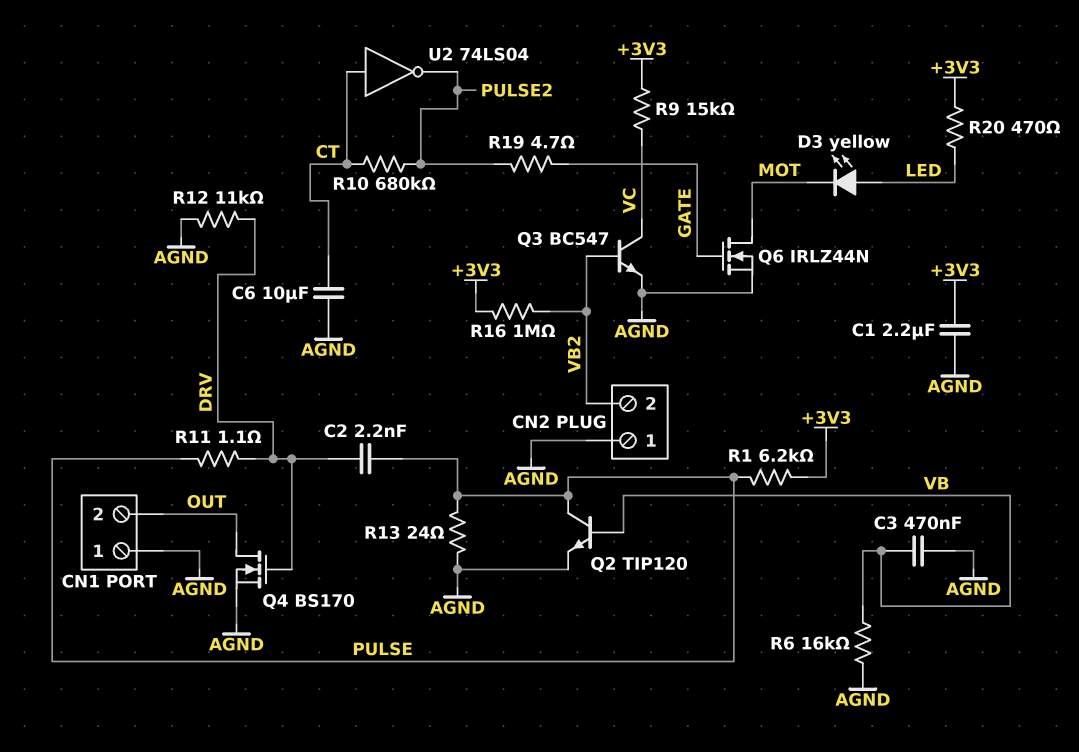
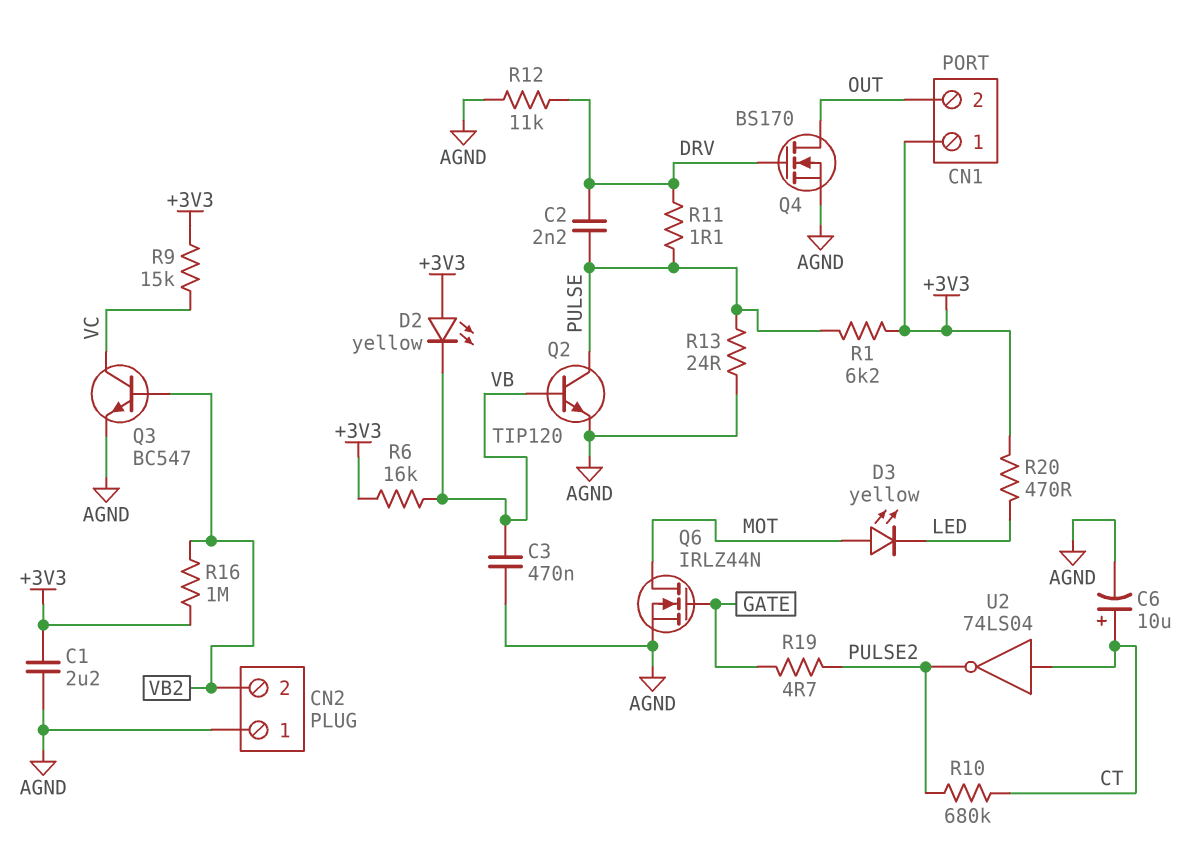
C6: 10uF (AGND, CT) -> 10uF (plus CT, minus AGND)
CN1 pin 1: AGND -> +3V3
D2: none -> LED yellow (A +3V3, K VB)
D3: LED yellow (A LED, K MOT) -> LED yellow (A MOT, K LED)
R6: 16k (AGND, VB) -> 16k (+3V3, VB)

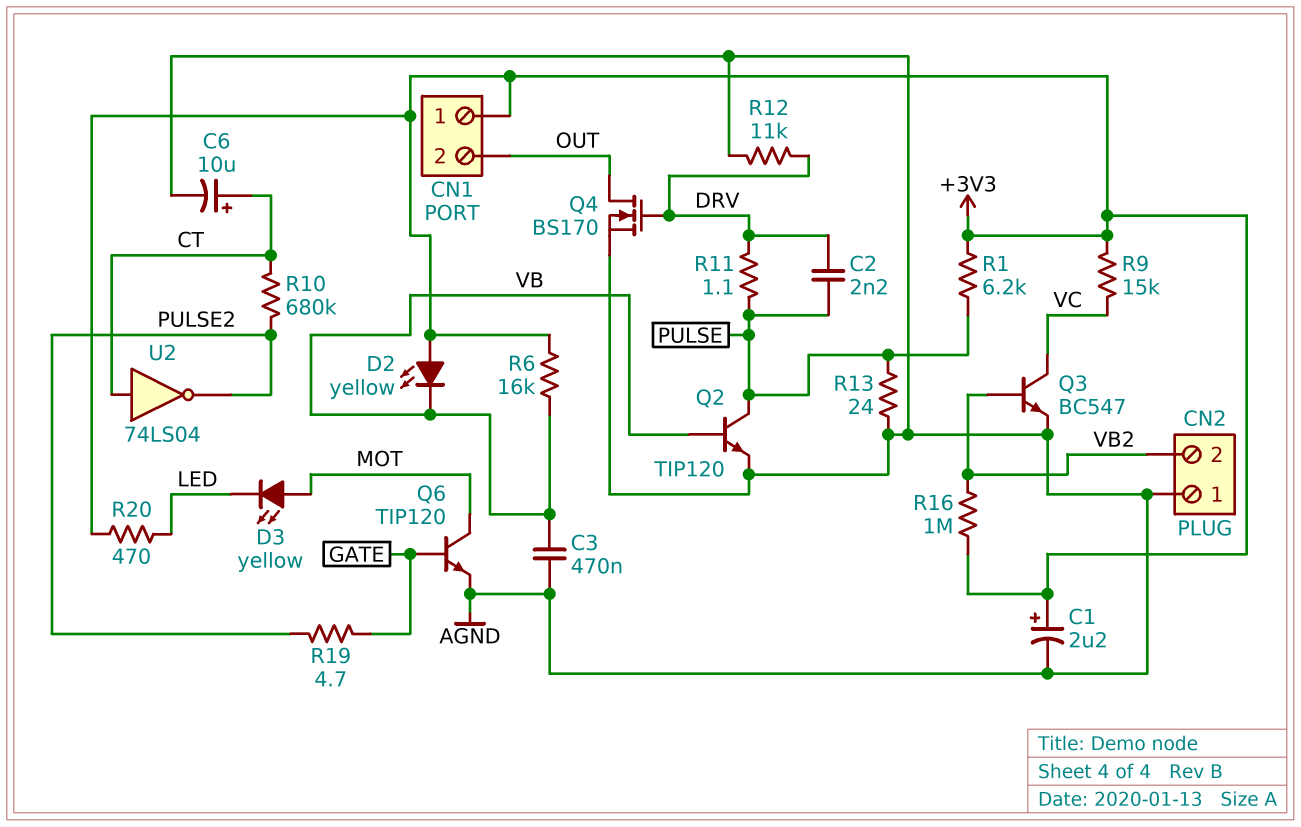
C1: 2.2uF (+3V3, AGND) -> 2.2uF (plus +3V3, minus AGND)
Q6: NMOS IRLZ44N (G GATE, D MOT, S AGND) -> NPN TIP120 (B GATE, C MOT, E AGND)

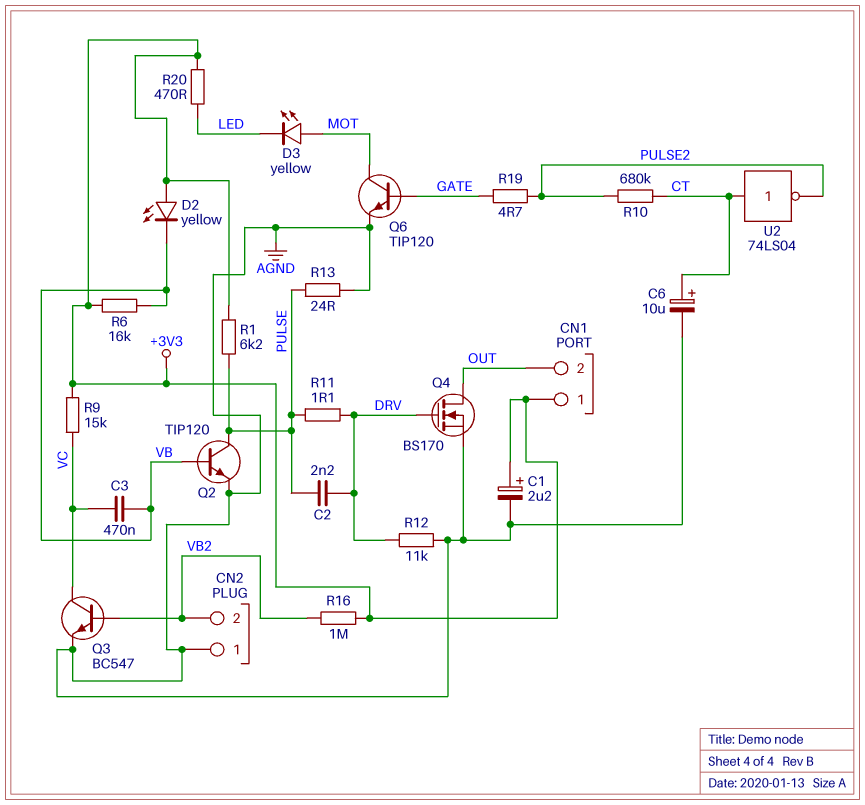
C3: 470nF (AGND, VB) -> 470nF (VB, VC)

